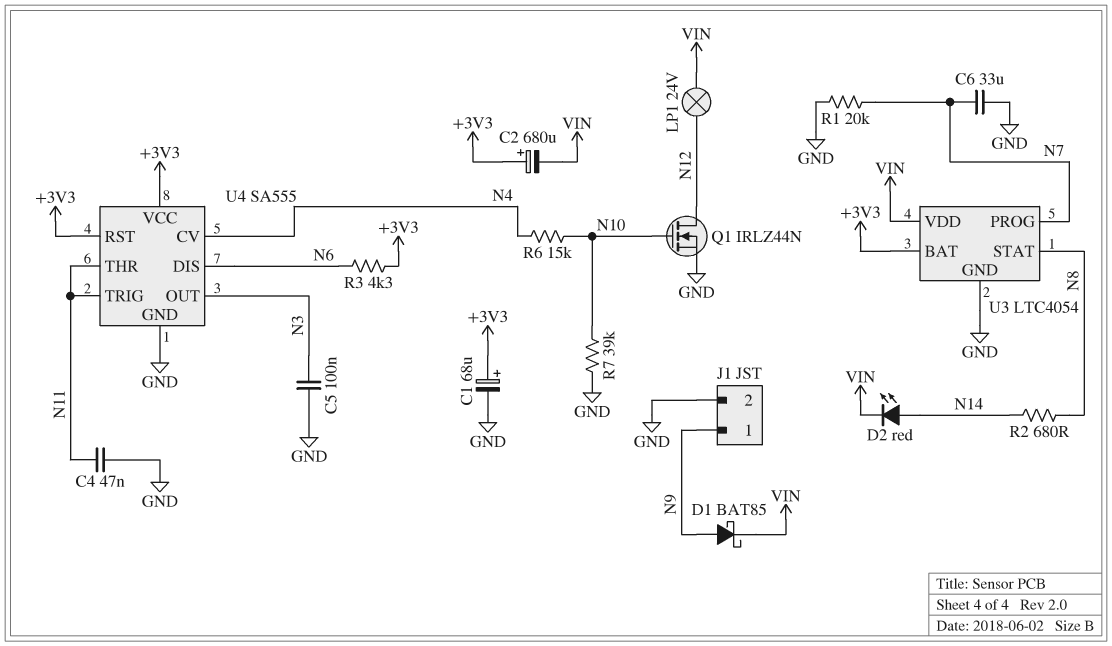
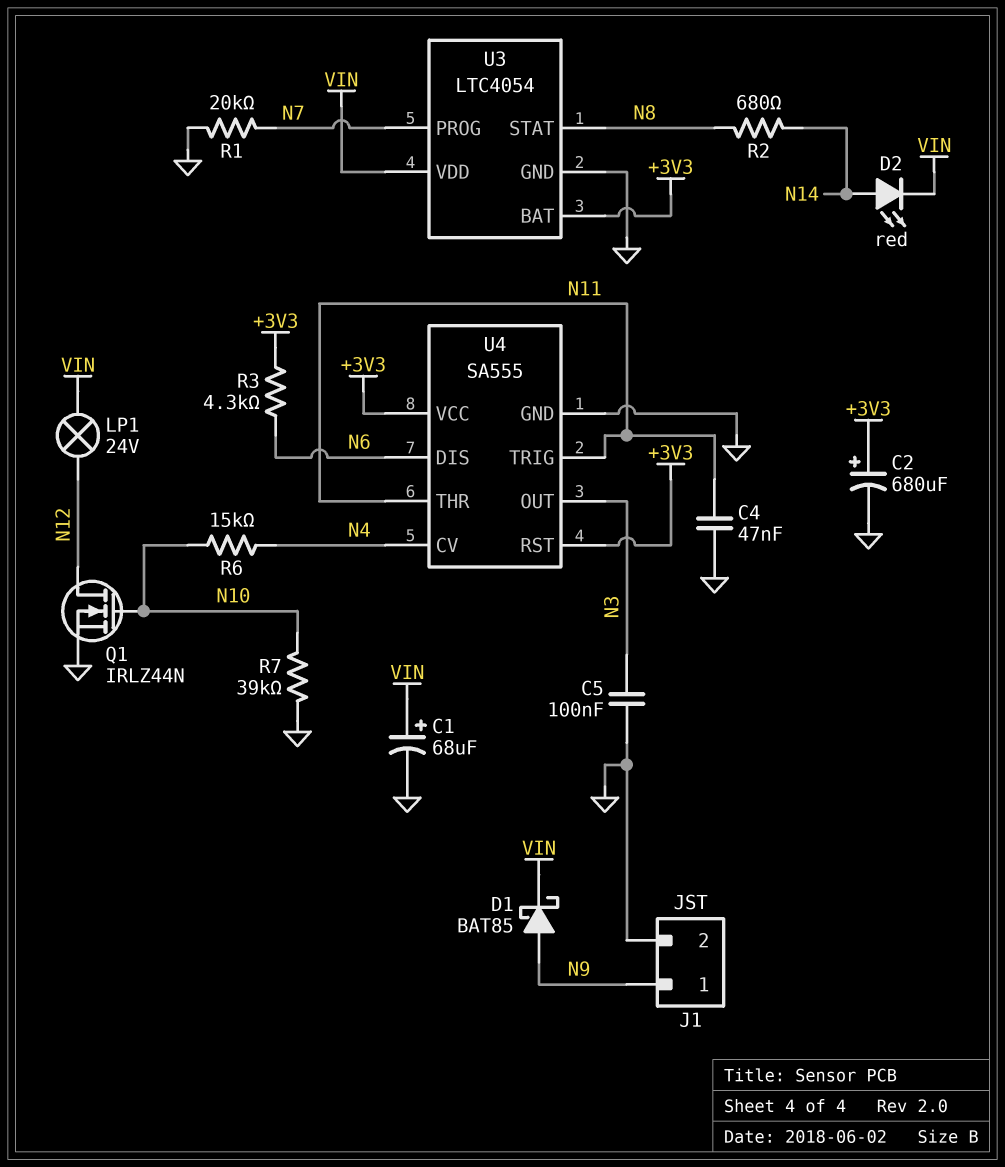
C1: 68uF (plus +3V3, minus GND) -> 68uF (plus VIN, minus GND)
C2: 680uF (plus +3V3, minus VIN) -> 680uF (plus +3V3, minus GND)
C6: 33uF (GND, N7) -> none

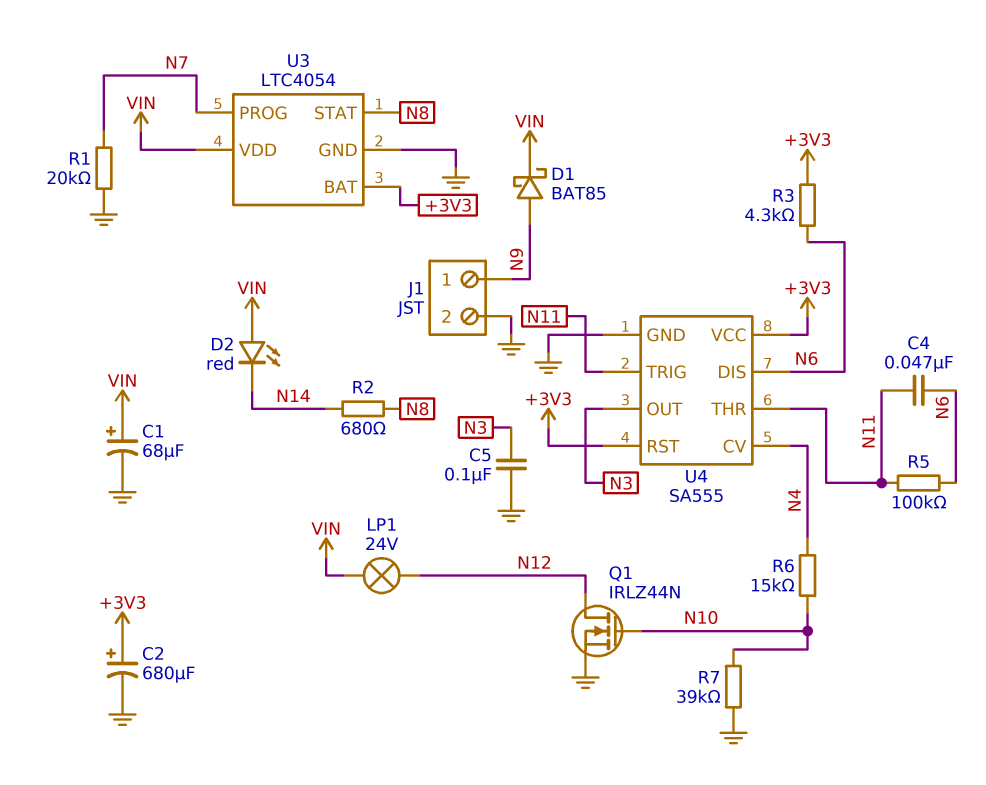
C4: 47nF (GND, N11) -> 47nF (N6, N11)
D2: LED red (A N14, K VIN) -> LED red (A VIN, K N14)
R5: none -> 100k (N6, N11)

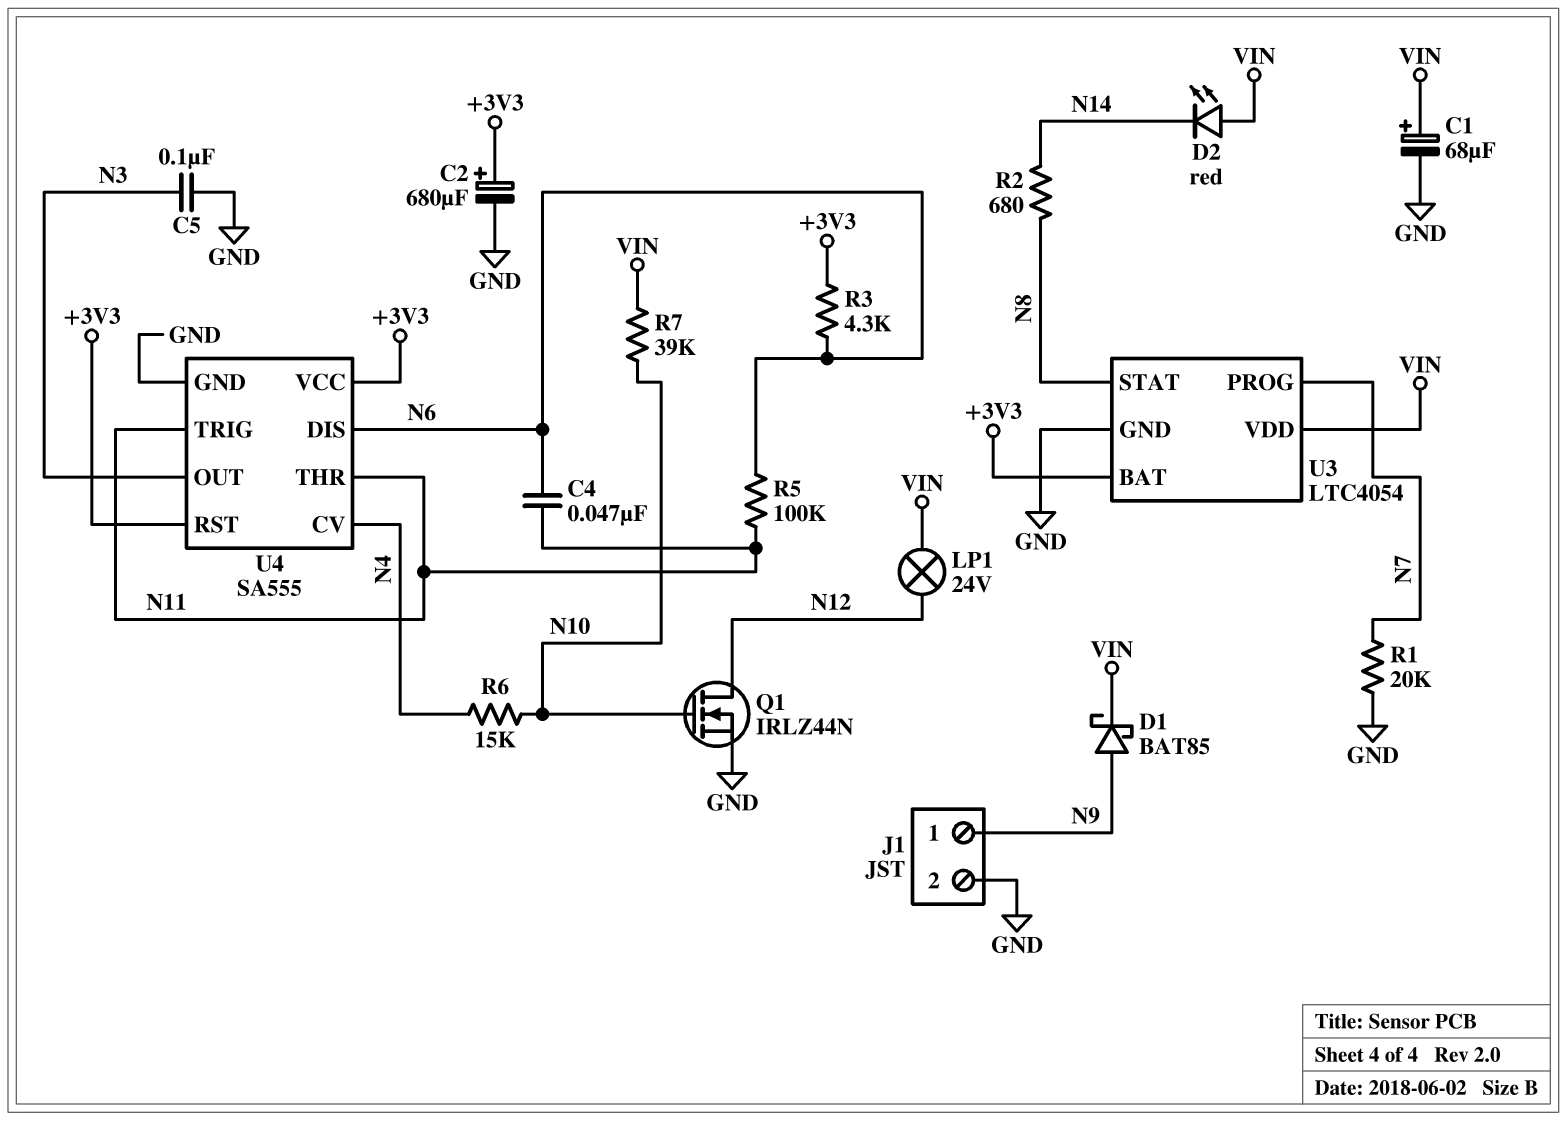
R7: 39k (GND, N10) -> 39k (N10, VIN)

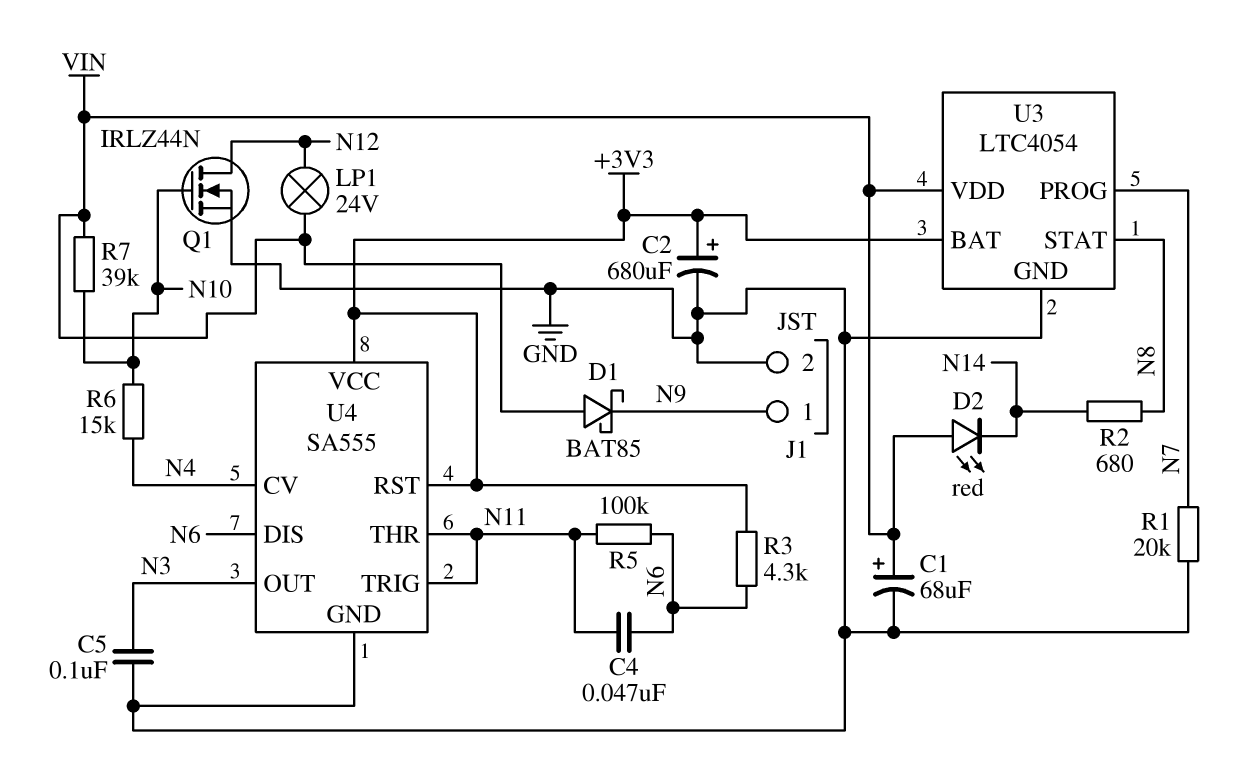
D1: schottky BAT85 (A N9, K VIN) -> schottky BAT85 (A VIN, K N9)

